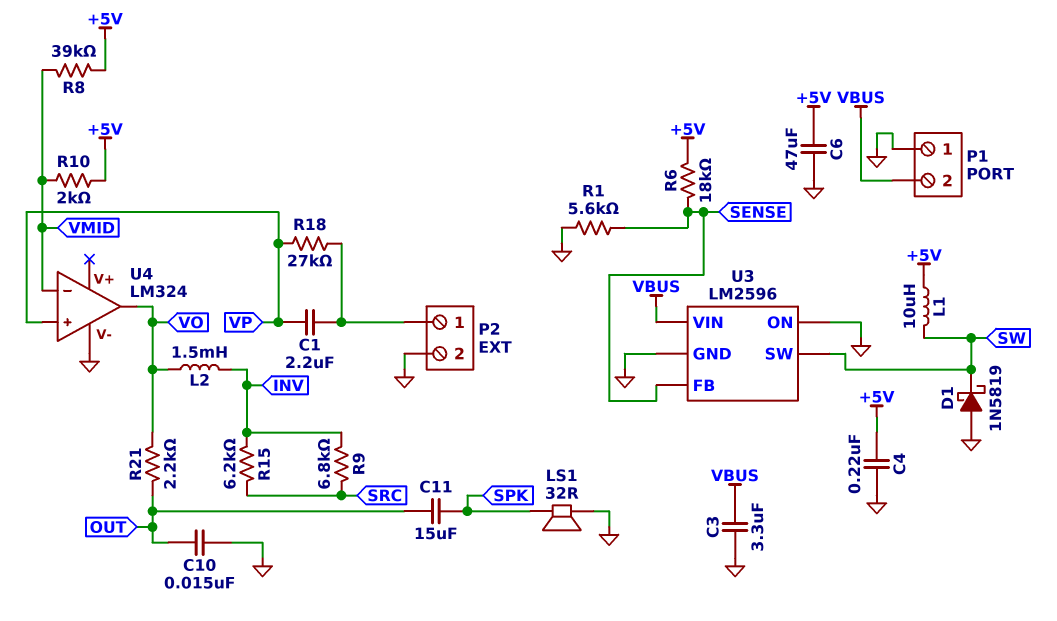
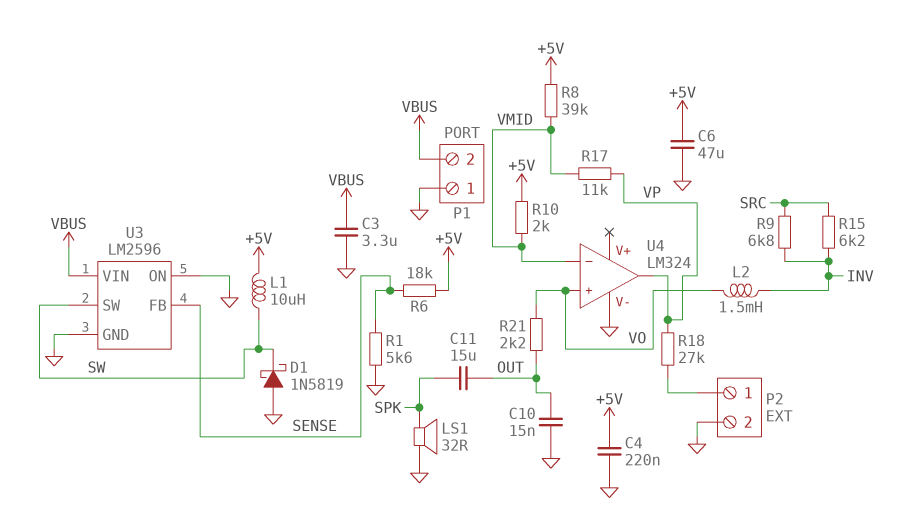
C1: 2.2uF (P2/1, VP) -> none
R17: none -> 11k (VMID, VP)
U4 pin in+: VP -> VO
U4 pin out: VO -> VP

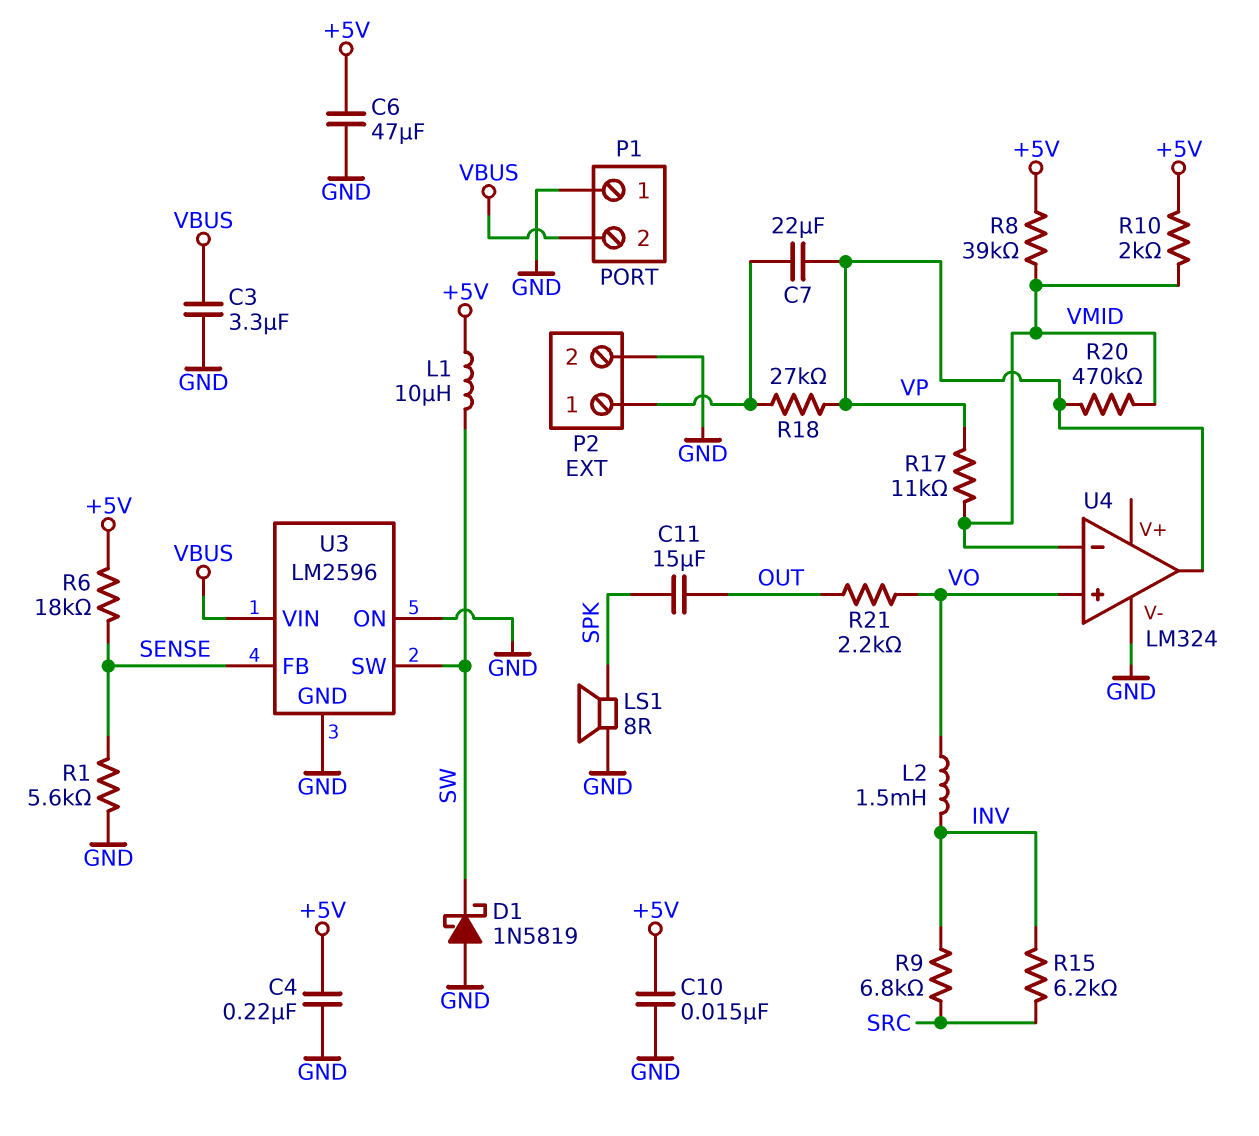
C7: none -> 22uF (P2/1, VP)
C10: 15nF (GND, OUT) -> 15nF (+5V, GND)
LS1: speaker 32R (GND, SPK) -> speaker 8R (GND, SPK)
R20: none -> 470k (VMID, VP)

